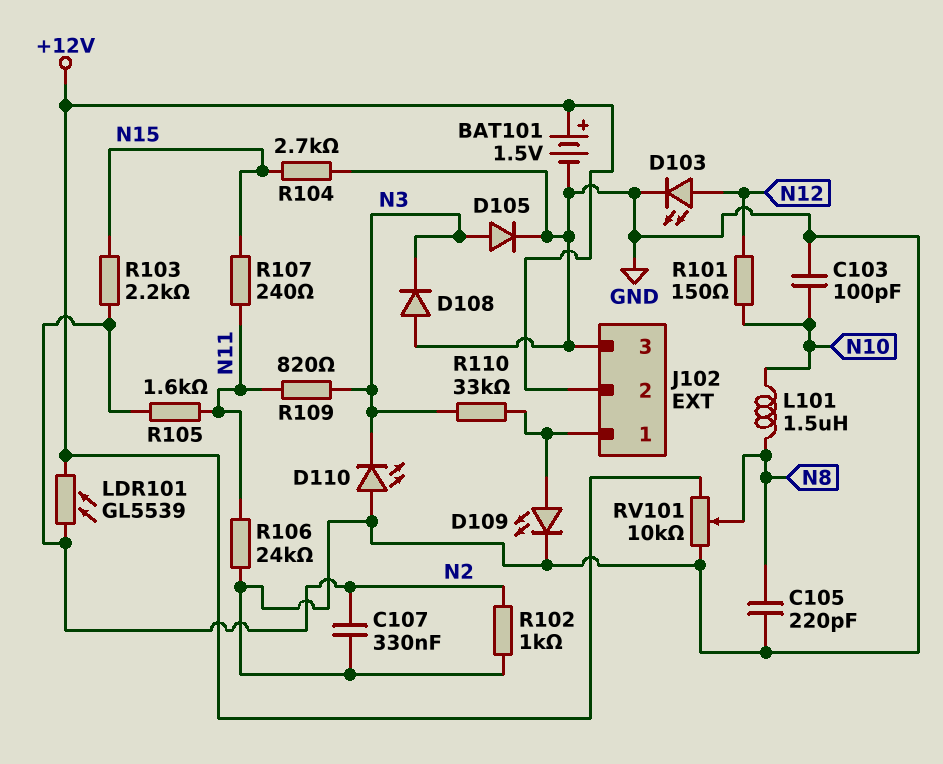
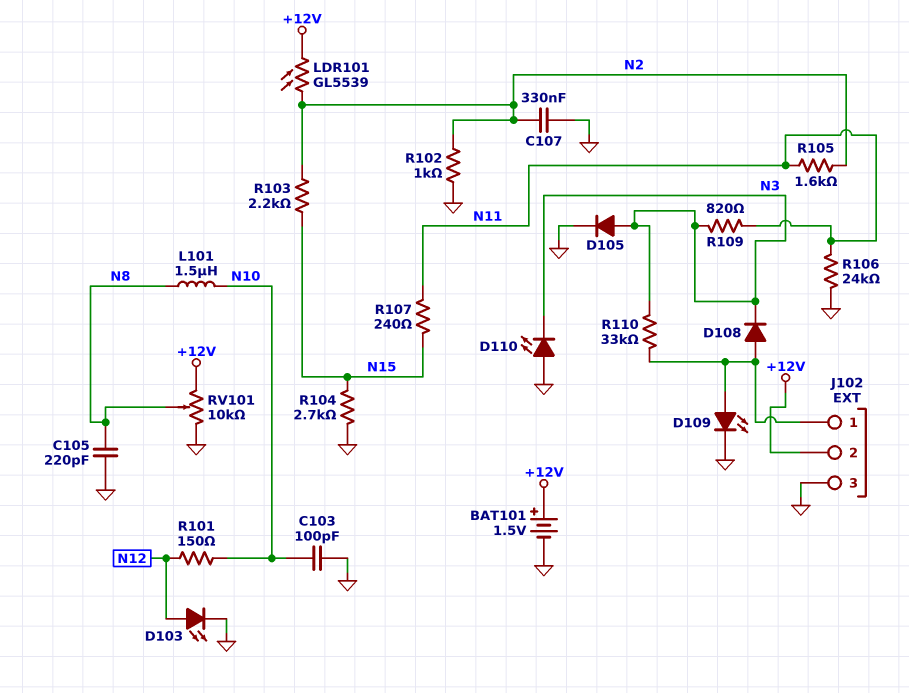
D108: diode (A GND, K N3) -> diode (A J102/1, K N3)

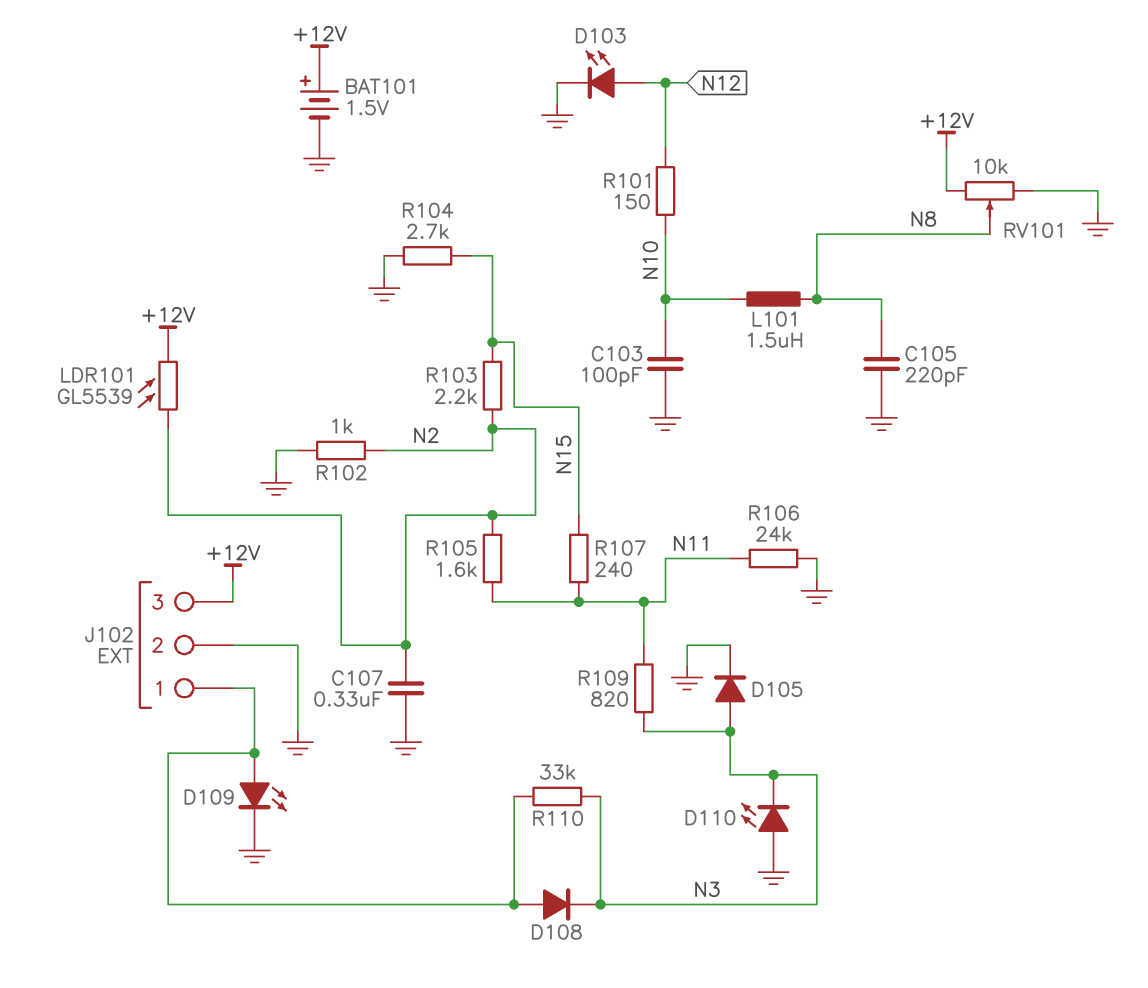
J102 pin 2: +12V -> GND
J102 pin 3: GND -> +12V

